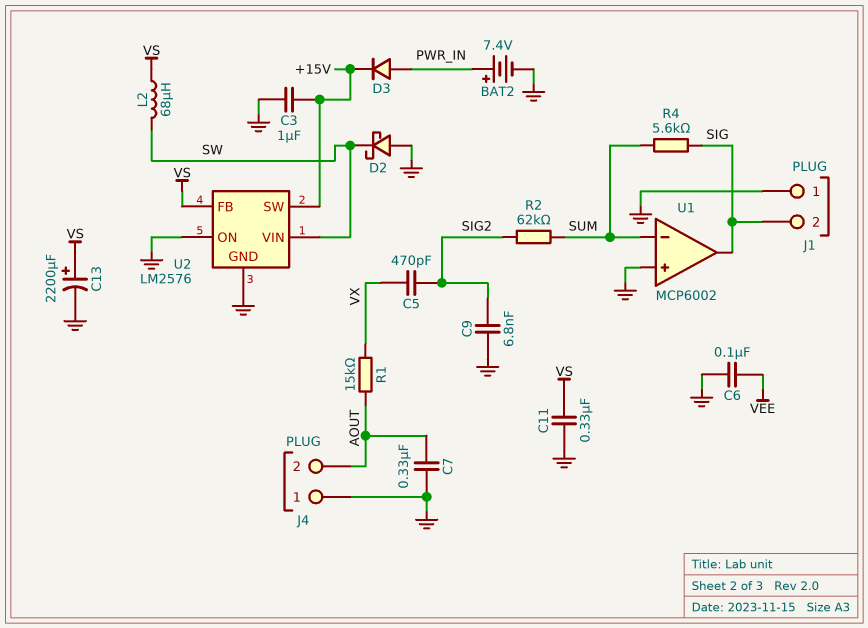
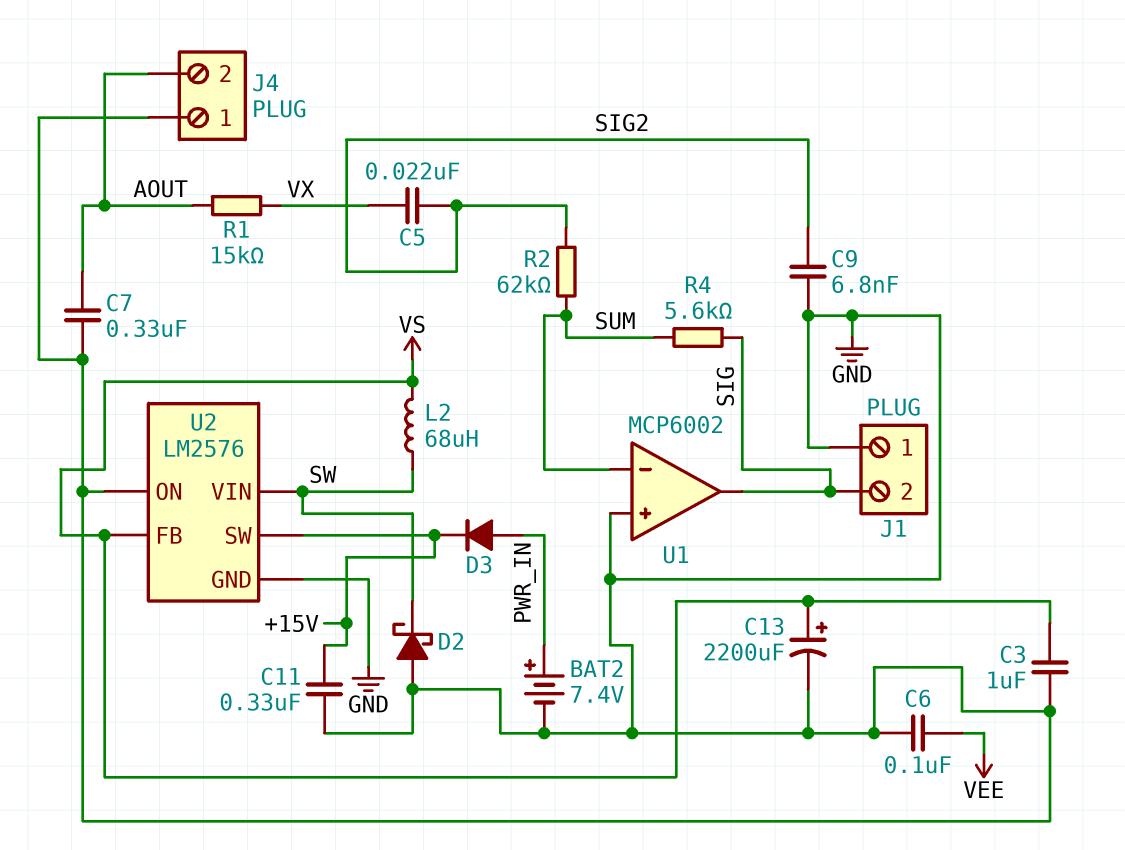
C3: 1uF (+15V, GND) -> 1uF (GND, VS)
C5: 470pF (SIG2, VX) -> 22nF (SIG2, VX)
C11: 330nF (GND, VS) -> 330nF (+15V, GND)

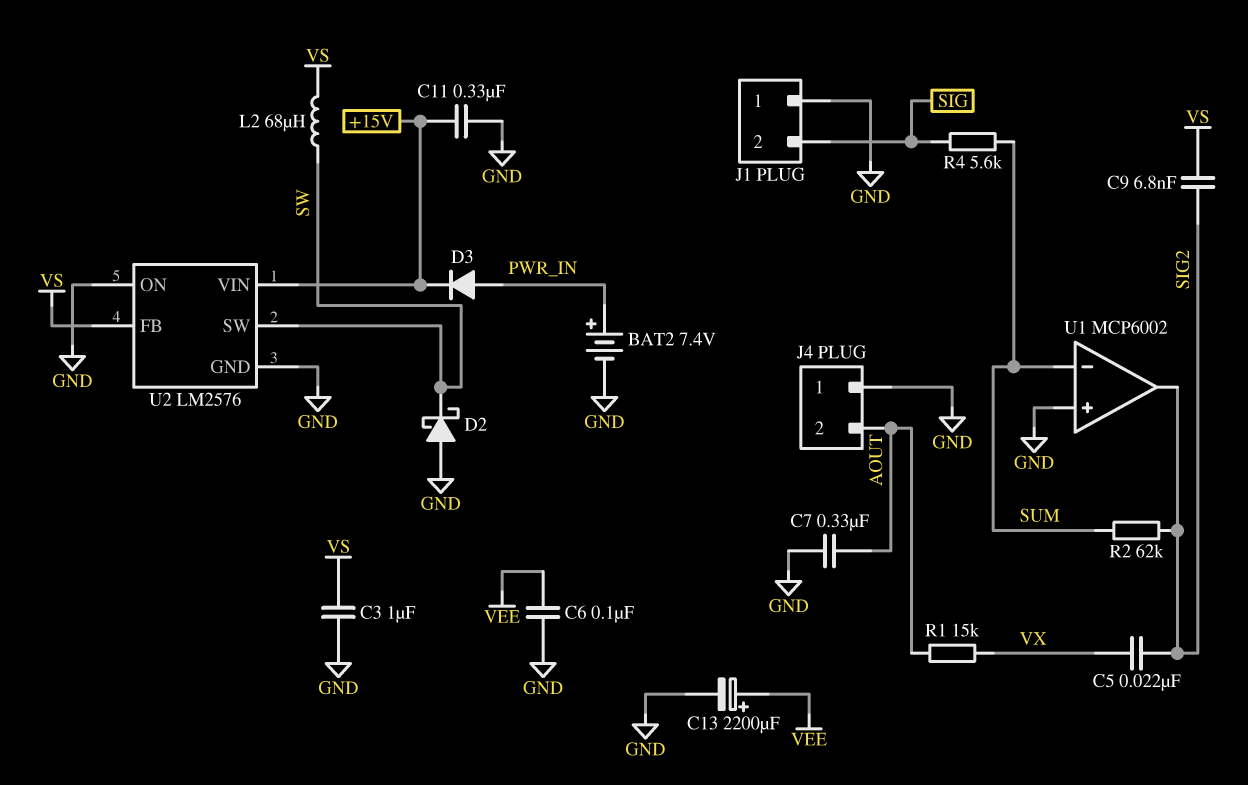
C9: 6.8nF (GND, SIG2) -> 6.8nF (SIG2, VS)
C13: 2200uF (plus VS, minus GND) -> 2200uF (plus VEE, minus GND)
U1 pin out: SIG -> SIG2
U2 pin SW: +15V -> SW
U2 pin VIN: SW -> +15V

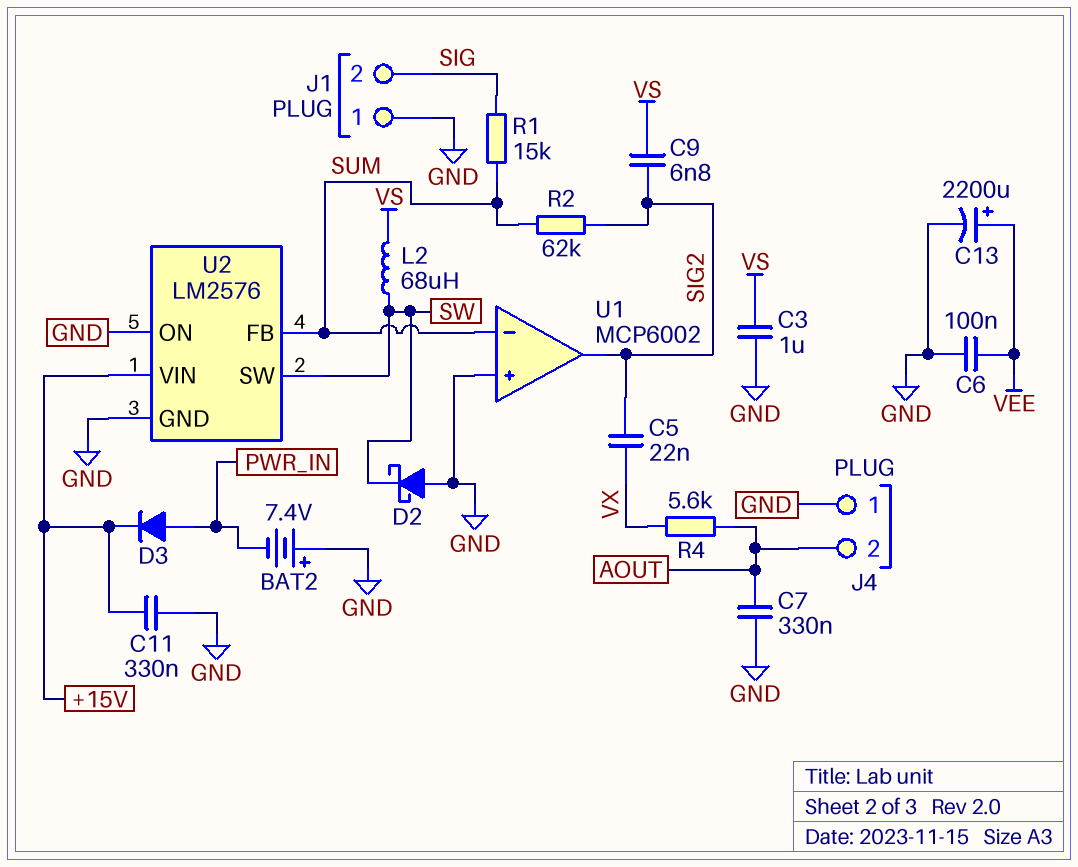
BAT2: 7.4V (plus PWR_IN, minus GND) -> 7.4V (plus GND, minus PWR_IN)
R1: 15k (AOUT, VX) -> 15k (SIG, SUM)
R4: 5.6k (SIG, SUM) -> 5.6k (AOUT, VX)
U2 pin FB: VS -> SUM

